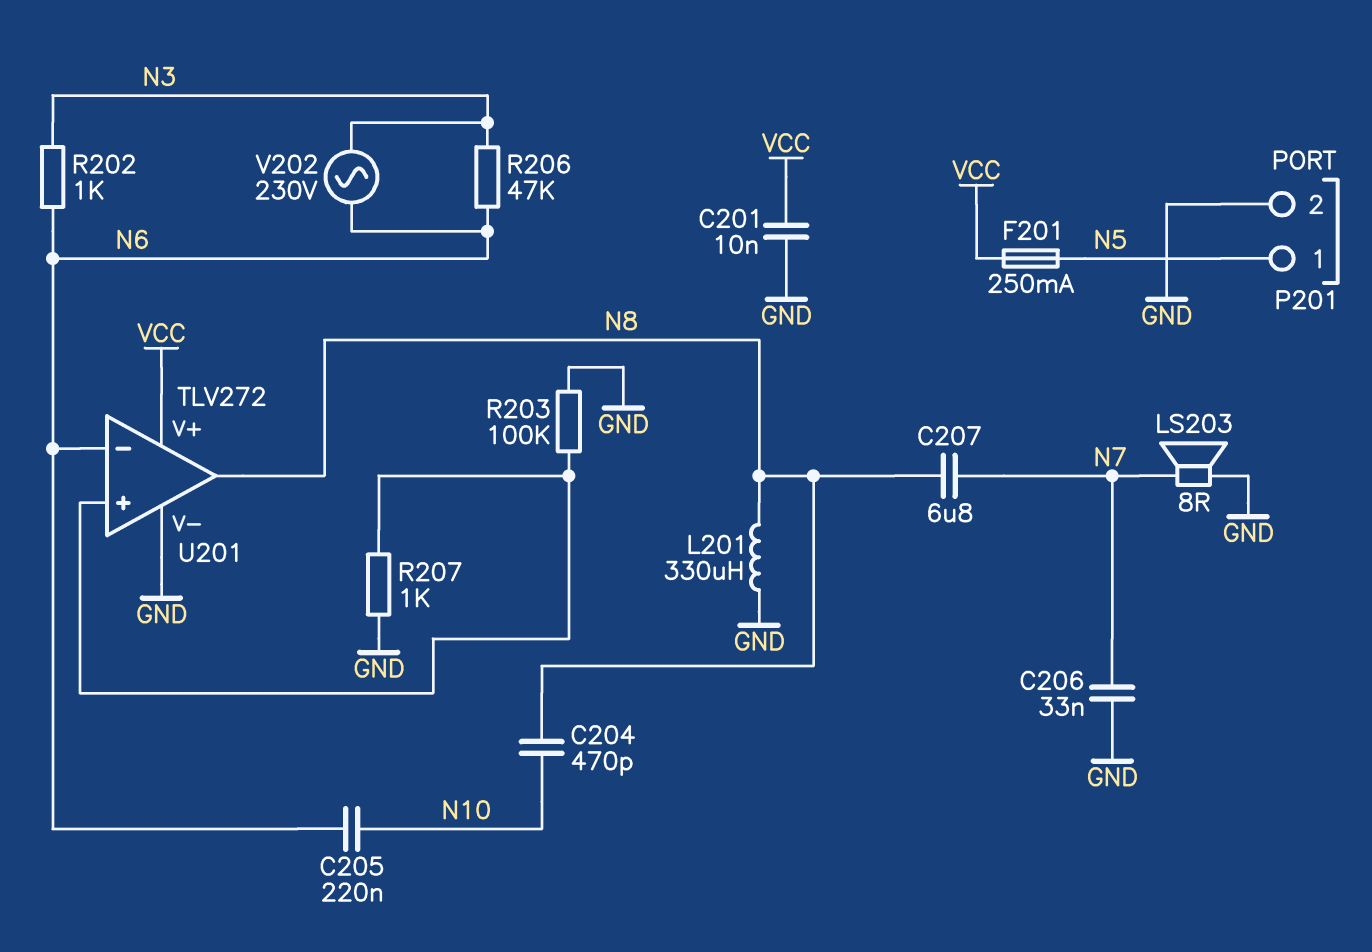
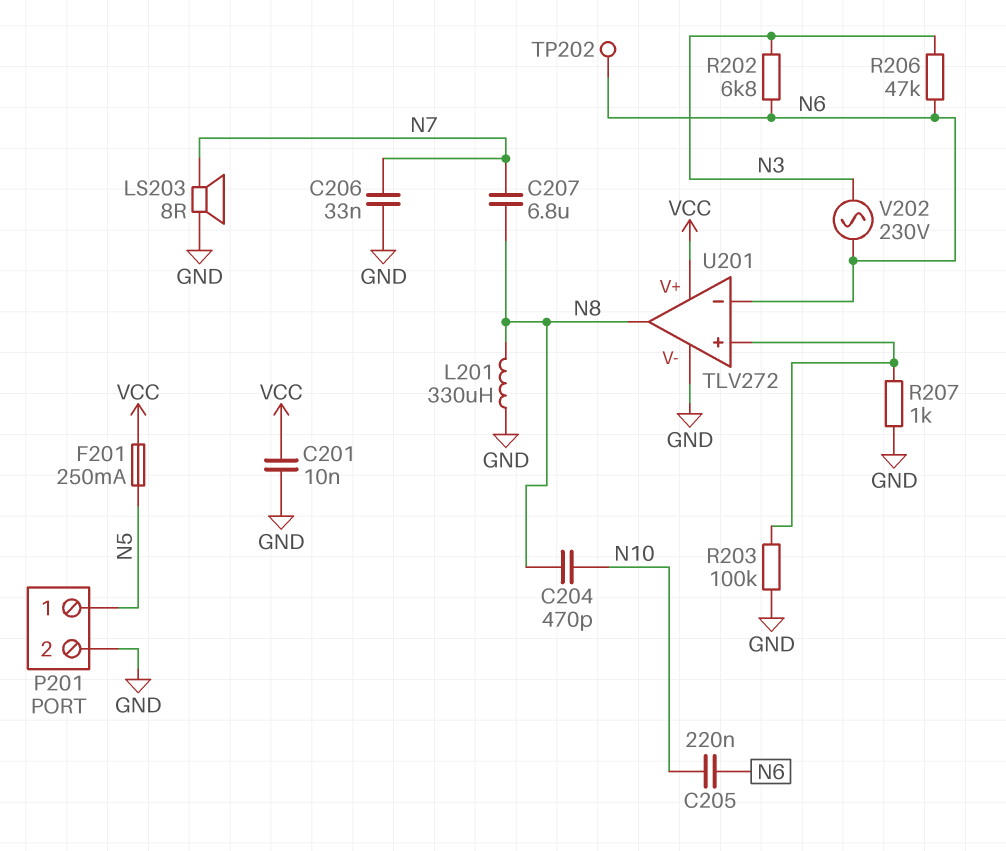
R202: 1k (N3, N6) -> 6.8k (N3, N6)
TP202: none -> test point (N6)

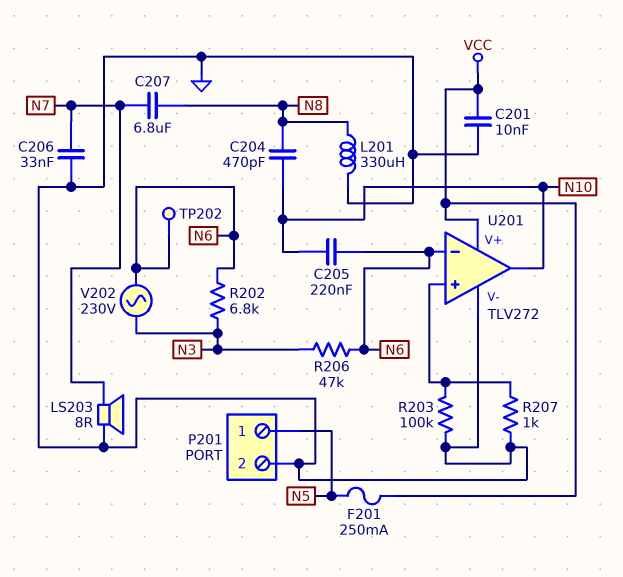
U201 pin out: N8 -> N10

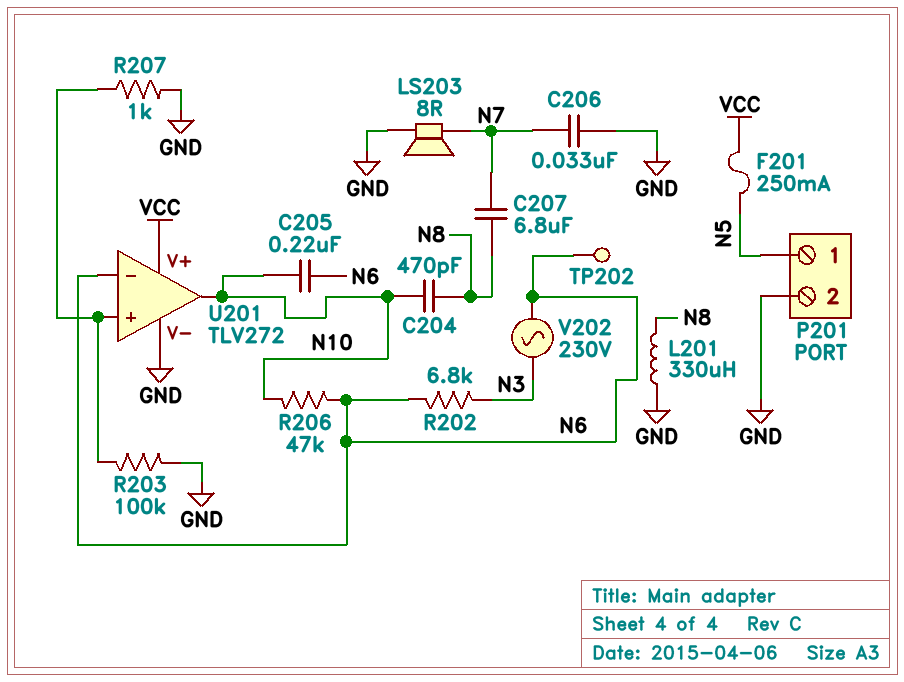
C201: 10nF (GND, VCC) -> none
R206: 47k (N3, N6) -> 47k (N6, N10)

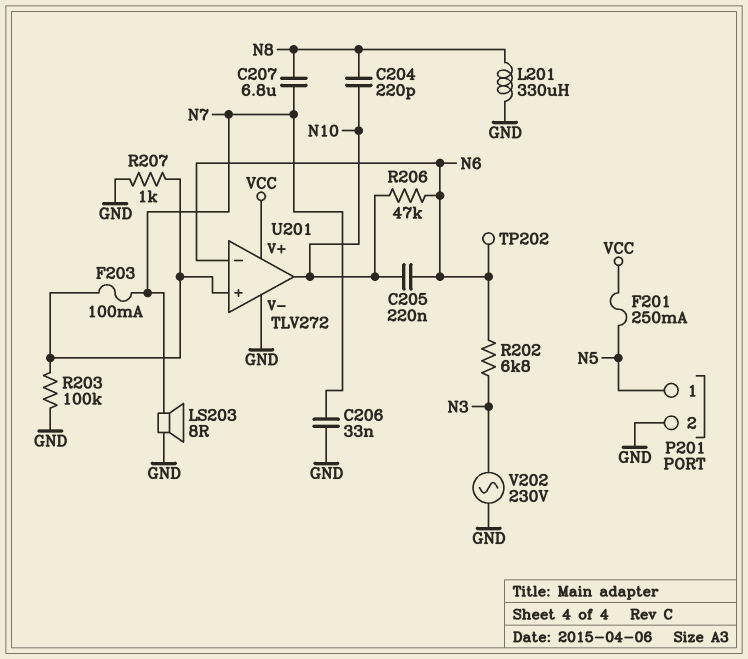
C204: 470pF (N8, N10) -> 220pF (N8, N10)
F203: none -> 100mA (N7, U201/in+)
V202: AC 230V (N3, N6) -> AC 230V (GND, N3)

